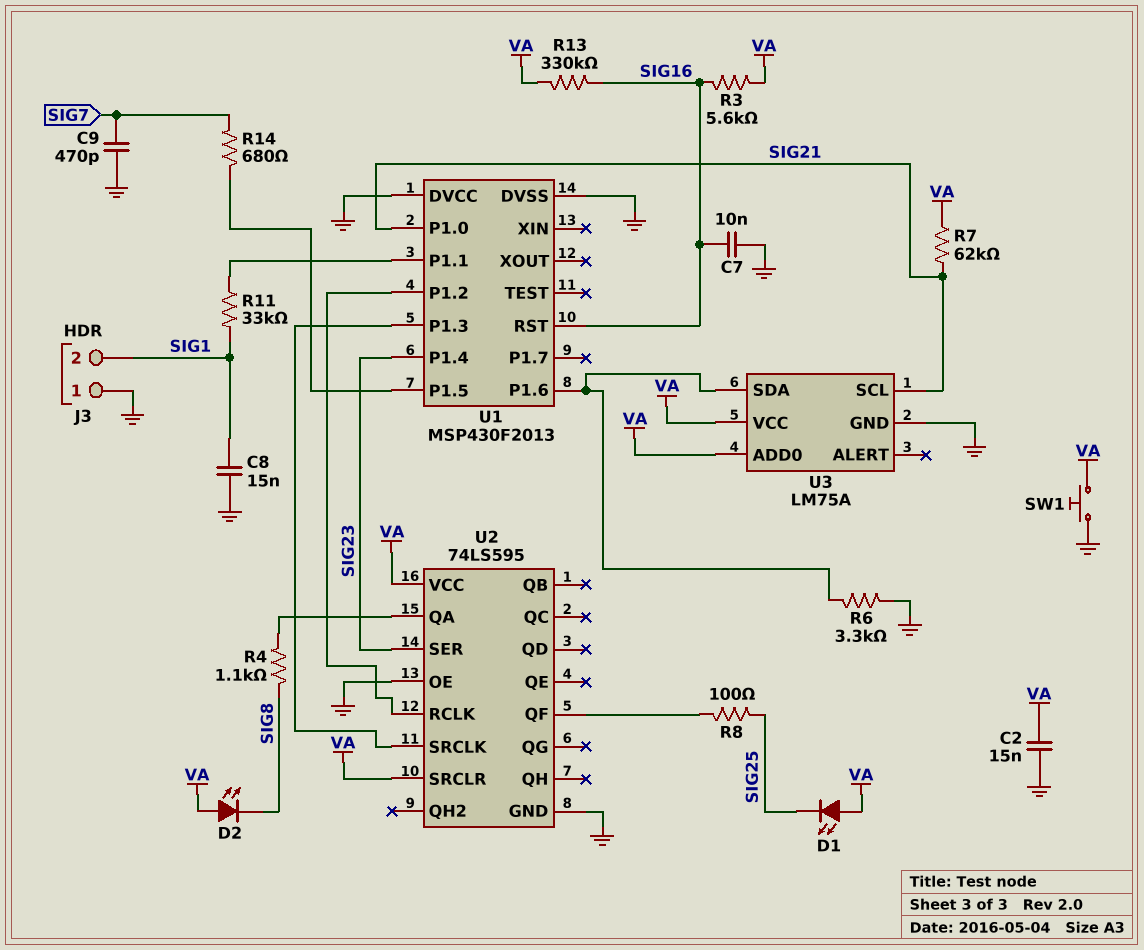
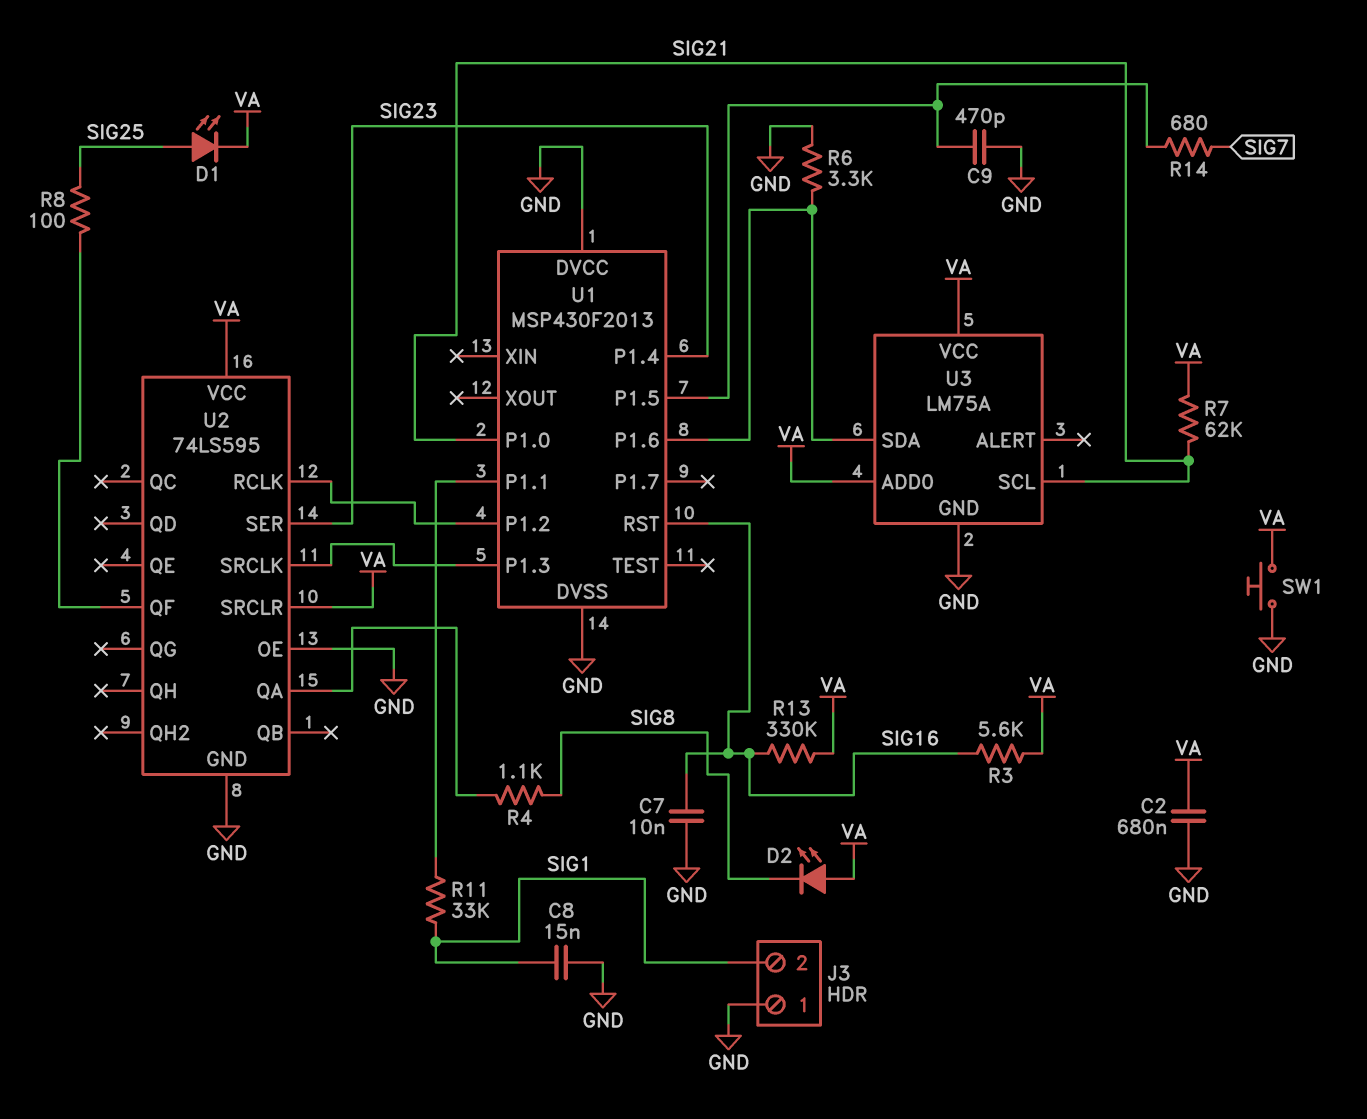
C2: 15nF (GND, VA) -> 680nF (GND, VA)
C9: 470pF (GND, SIG7) -> 470pF (GND, U1/P1.5)
D1: LED (A VA, K SIG25) -> LED (A SIG25, K VA)

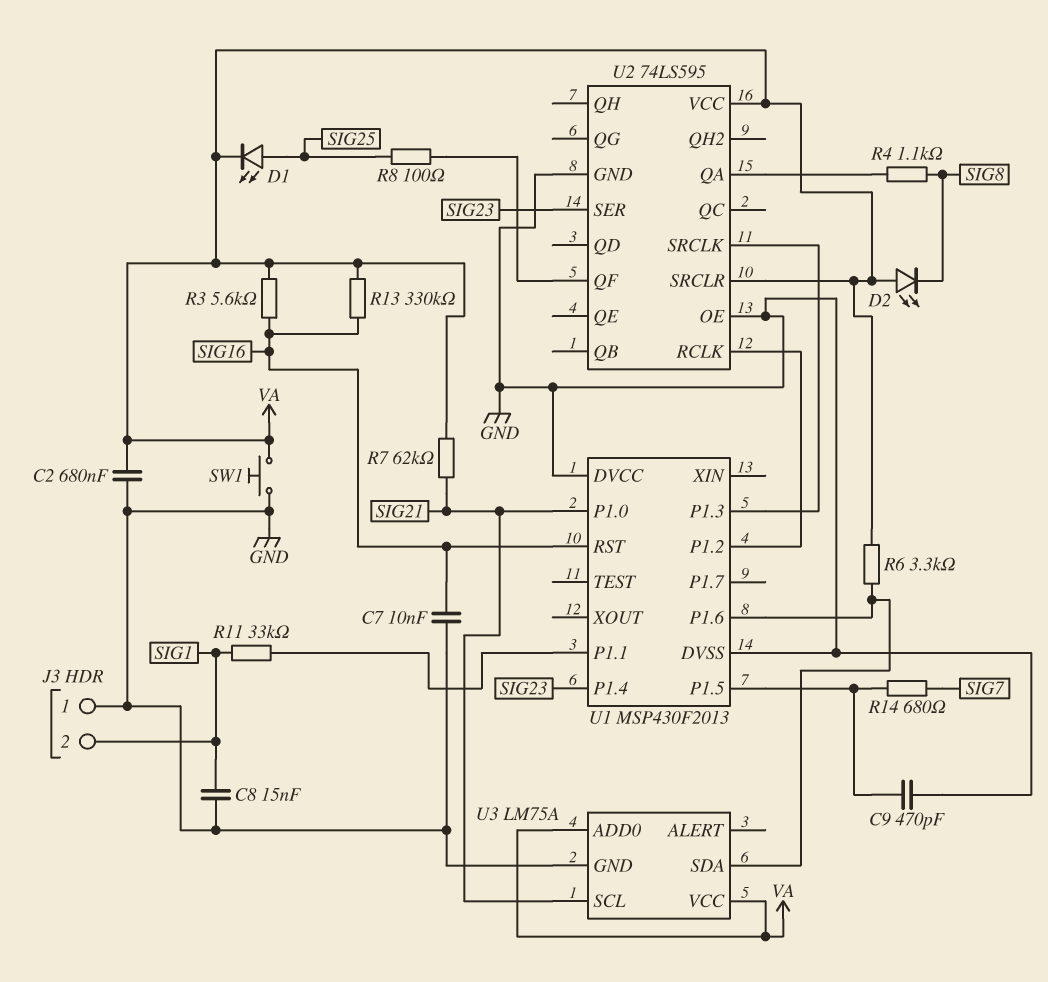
R6: 3.3k (GND, U1/P1.6) -> 3.3k (U1/P1.6, VA)

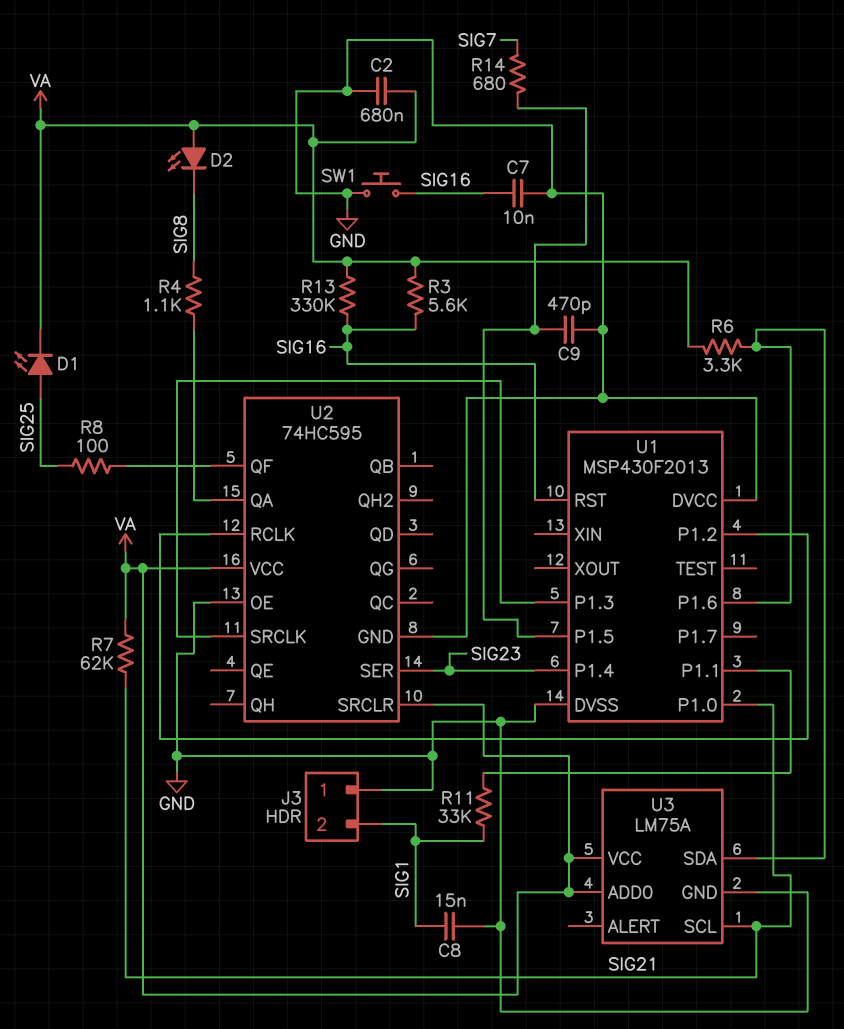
SW1: button (GND, VA) -> button (GND, SIG16)
U2: 74LS595 -> 74HC595

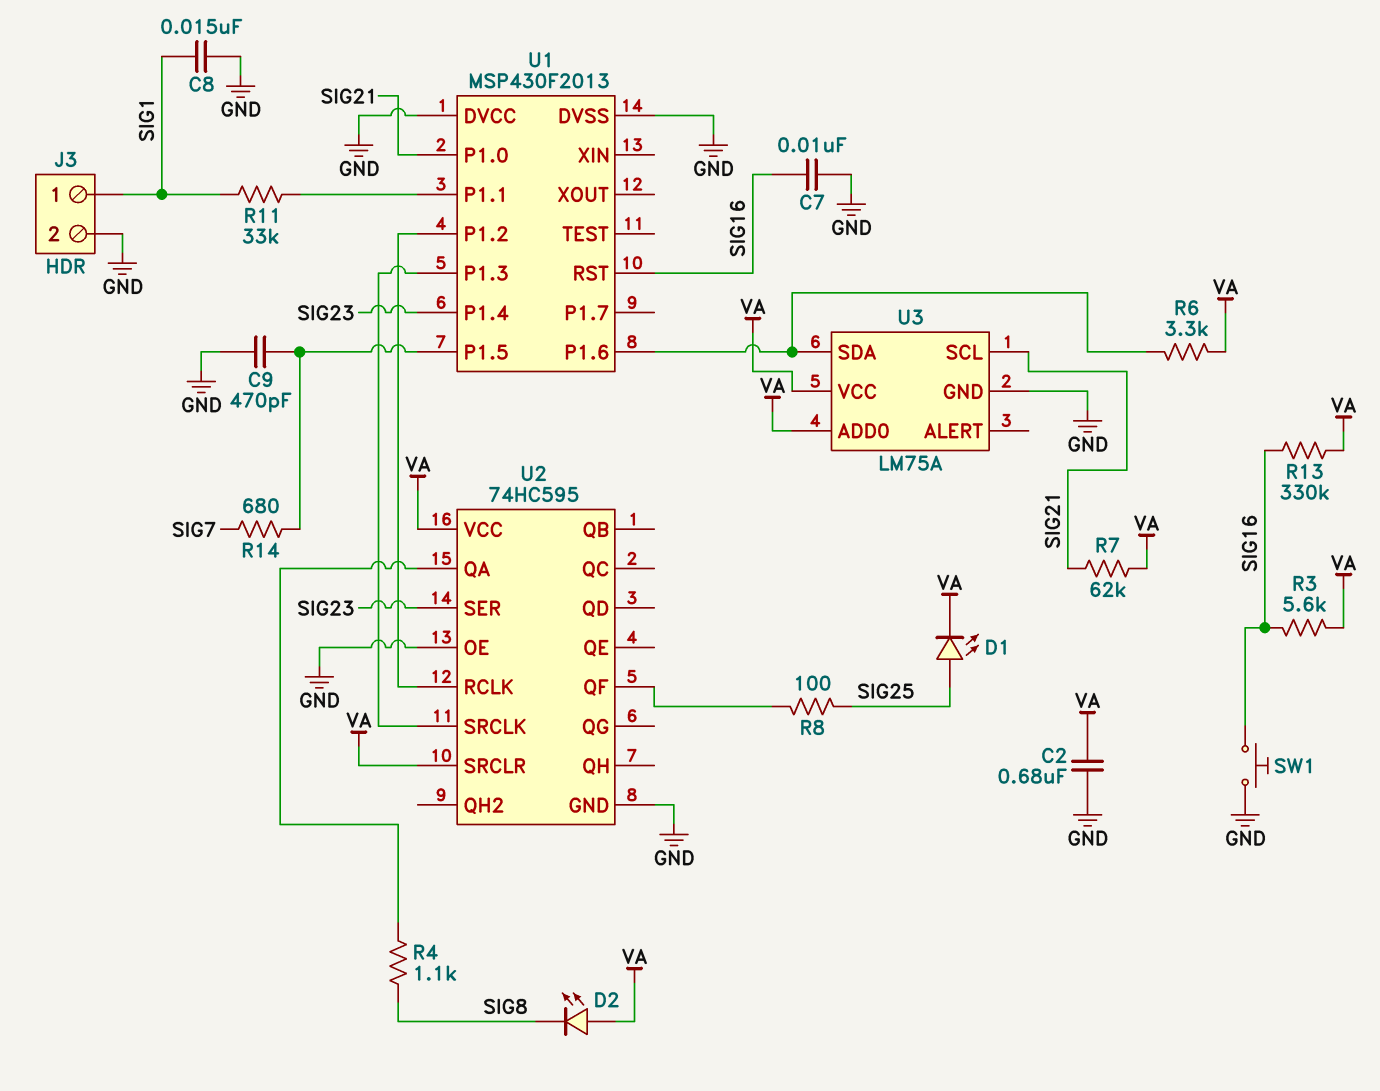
J3 pin 1: GND -> SIG1
J3 pin 2: SIG1 -> GND

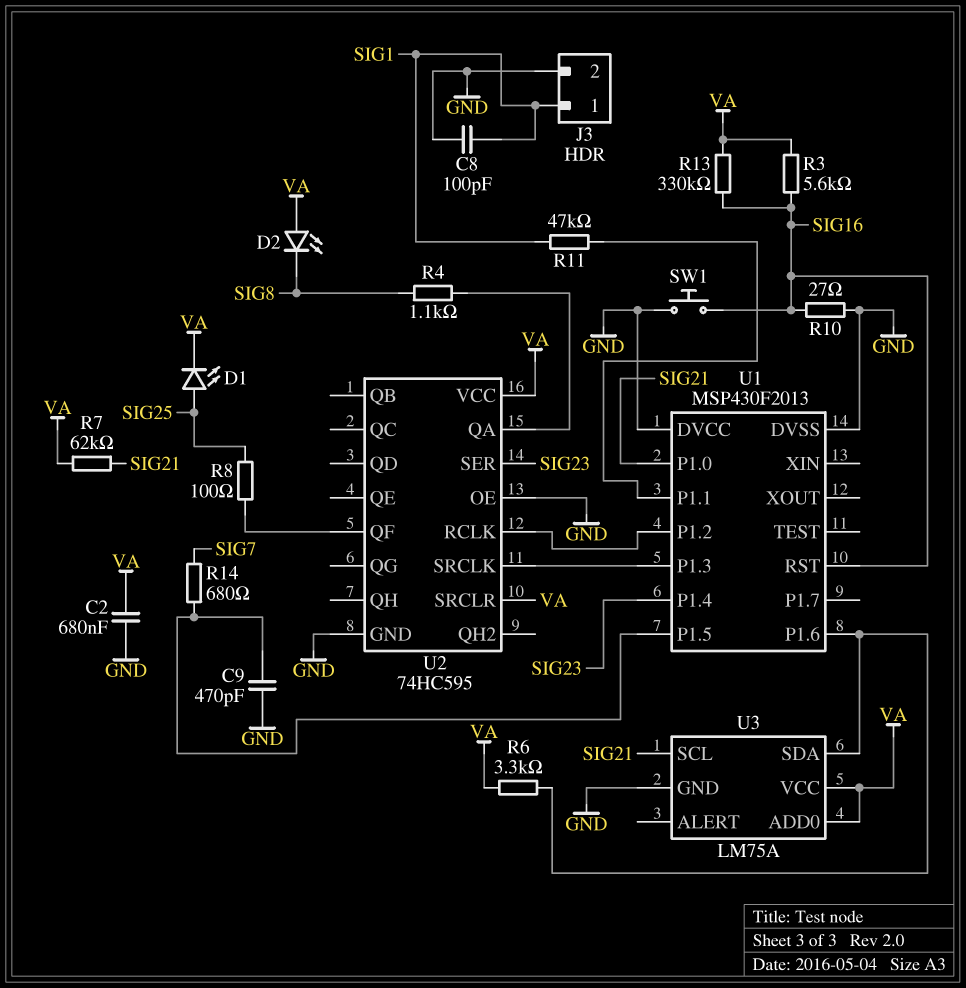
C7: 10nF (GND, SIG16) -> none
C8: 15nF (GND, SIG1) -> 100pF (GND, SIG1)
R10: none -> 27 (GND, SIG16)
R11: 33k (SIG1, U1/P1.1) -> 47k (SIG1, U1/P1.1)

